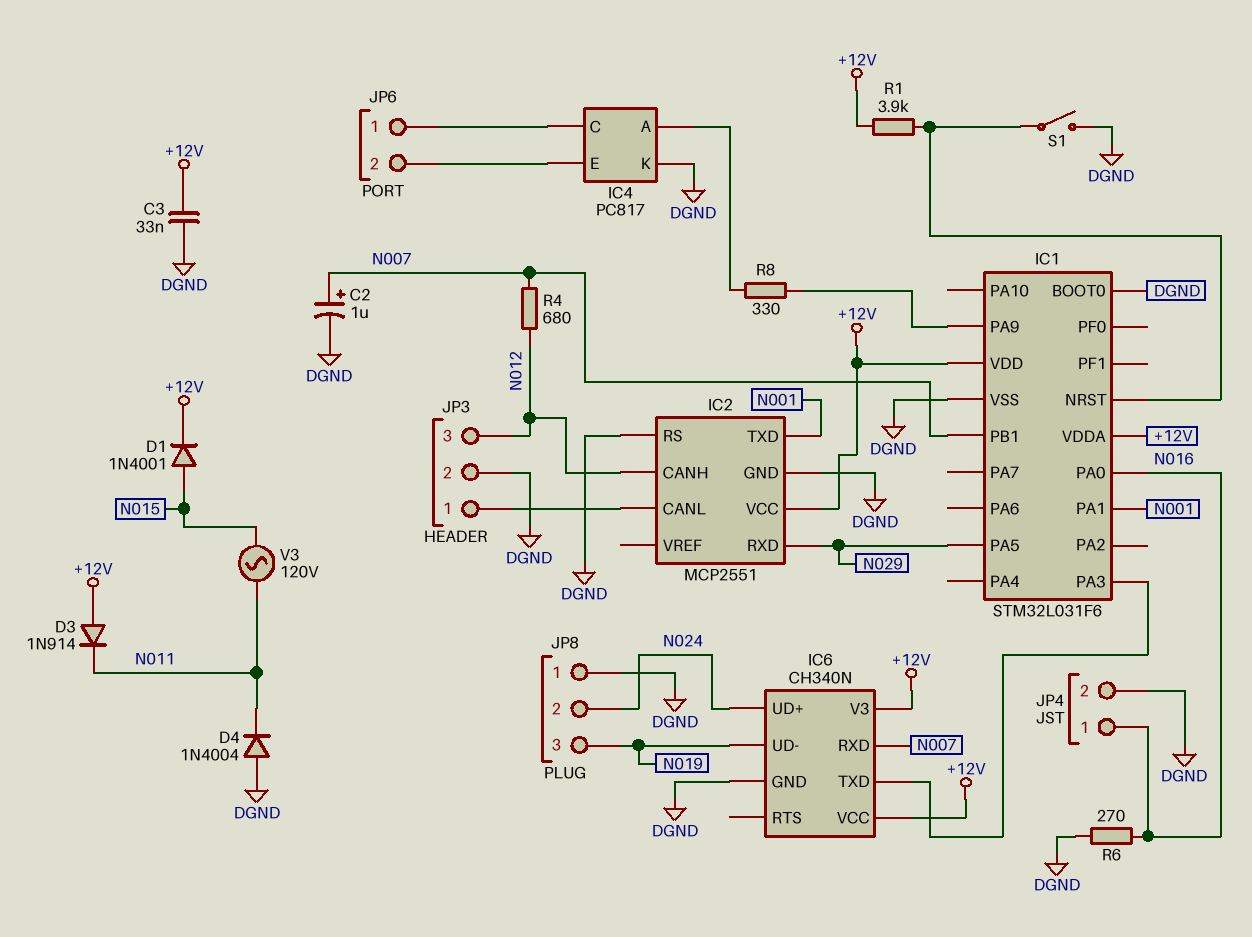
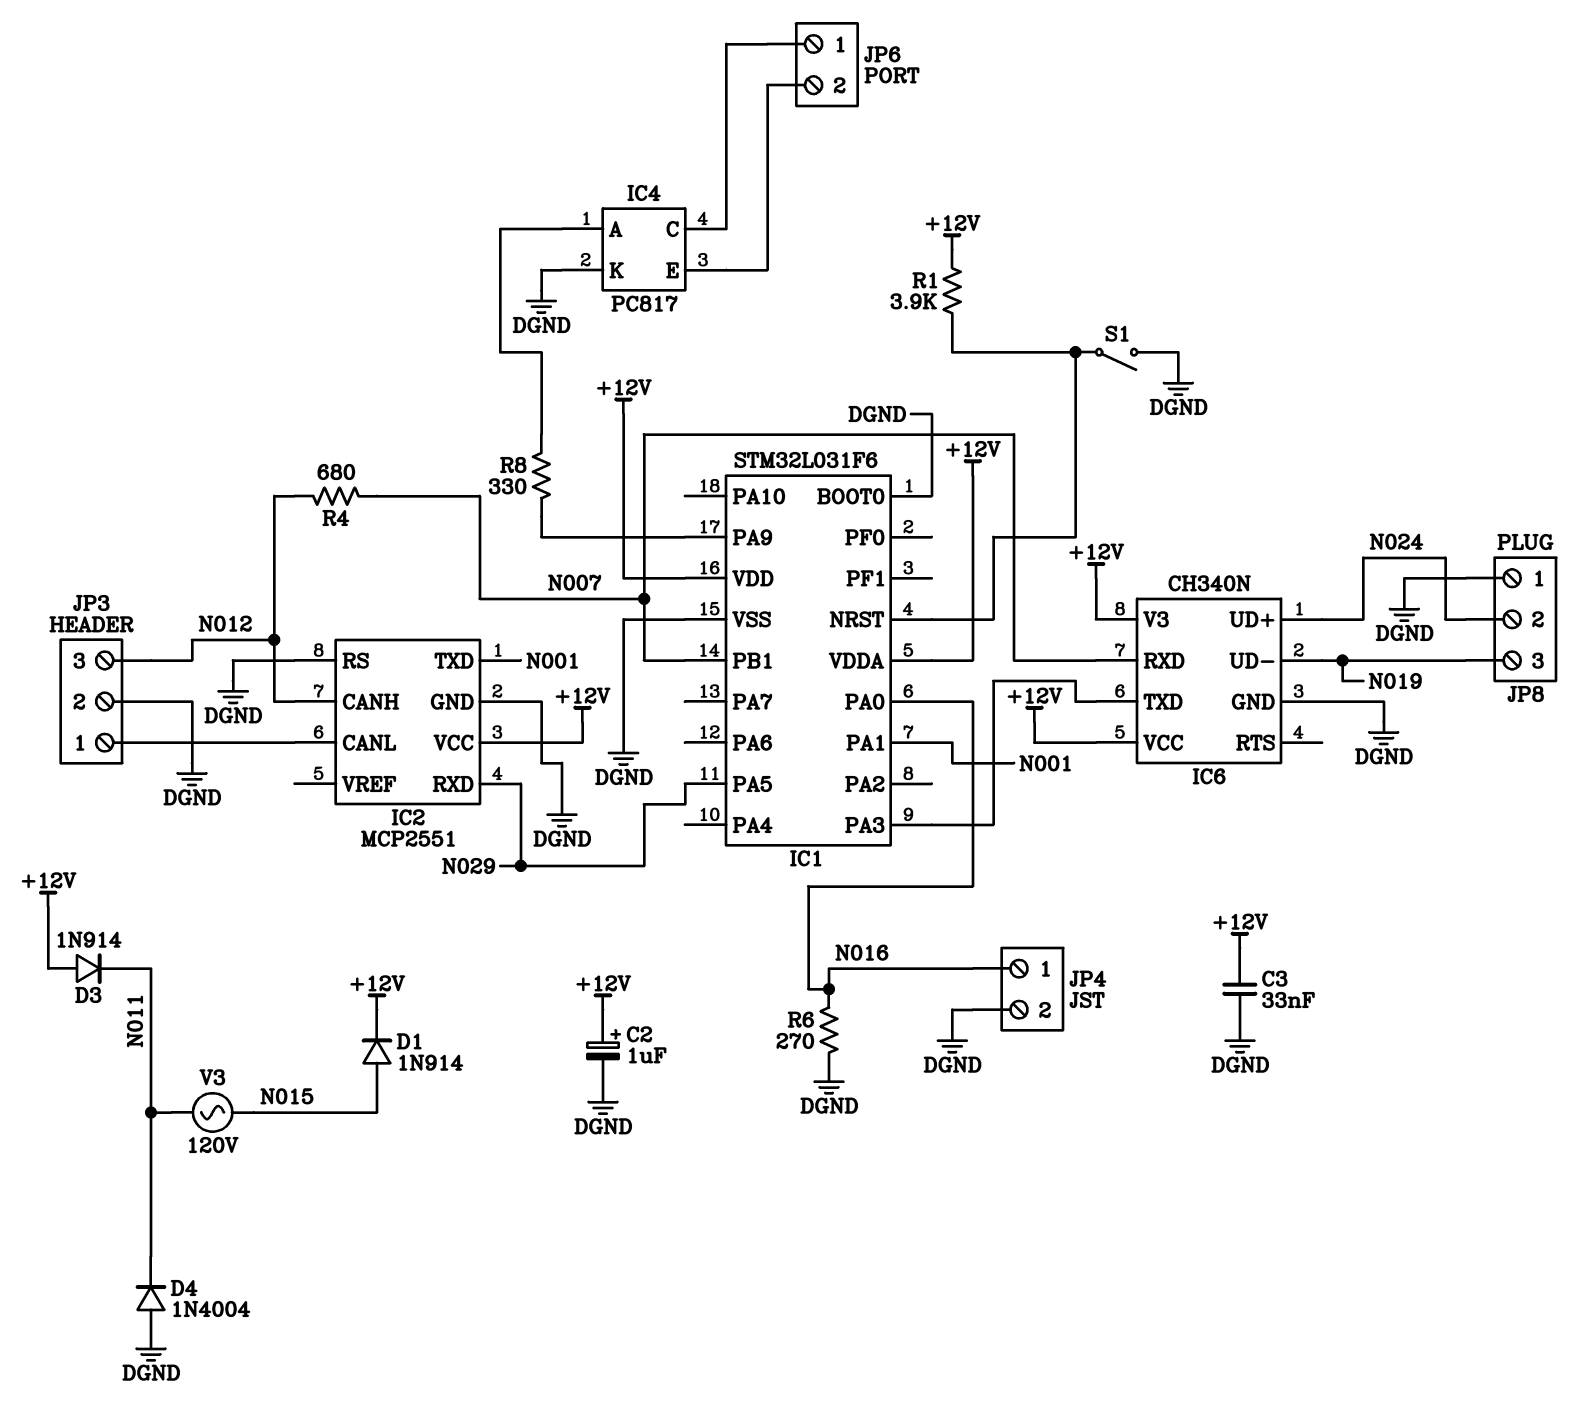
C2: 1uF (plus N007, minus DGND) -> 1uF (plus +12V, minus DGND)
D1: diode 1N4001 (A N015, K +12V) -> diode 1N914 (A N015, K +12V)

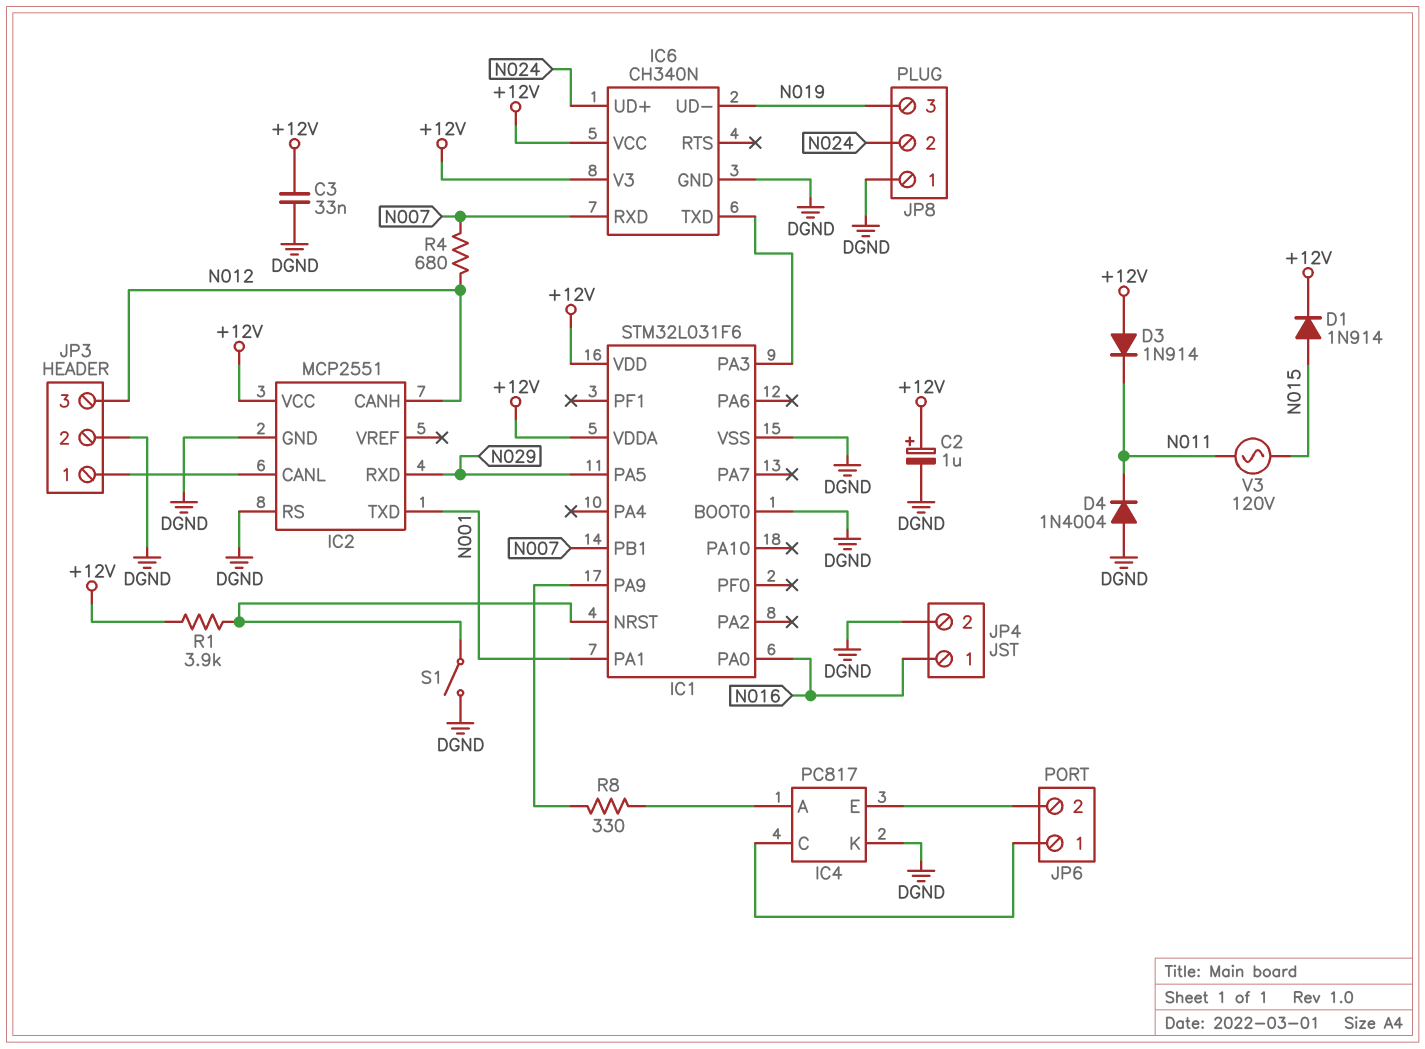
R6: 270 (DGND, N016) -> none

